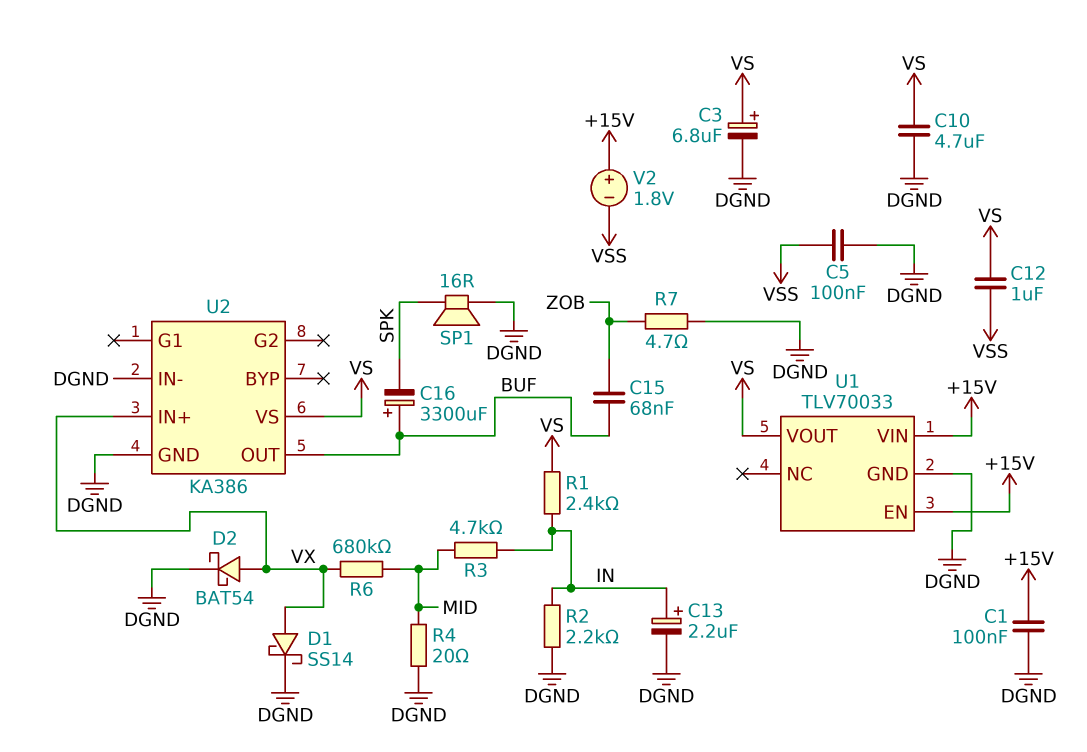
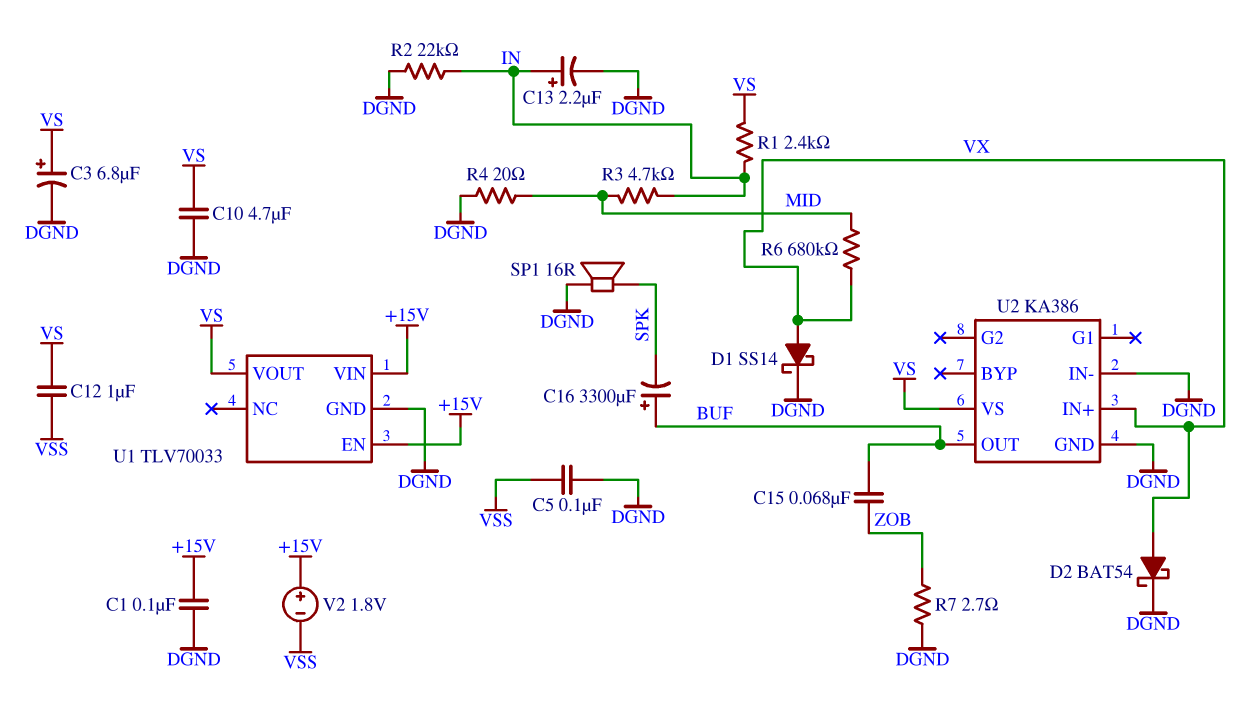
R2: 2.2k (DGND, IN) -> 22k (DGND, IN)
R7: 4.7 (DGND, ZOB) -> 2.7 (DGND, ZOB)

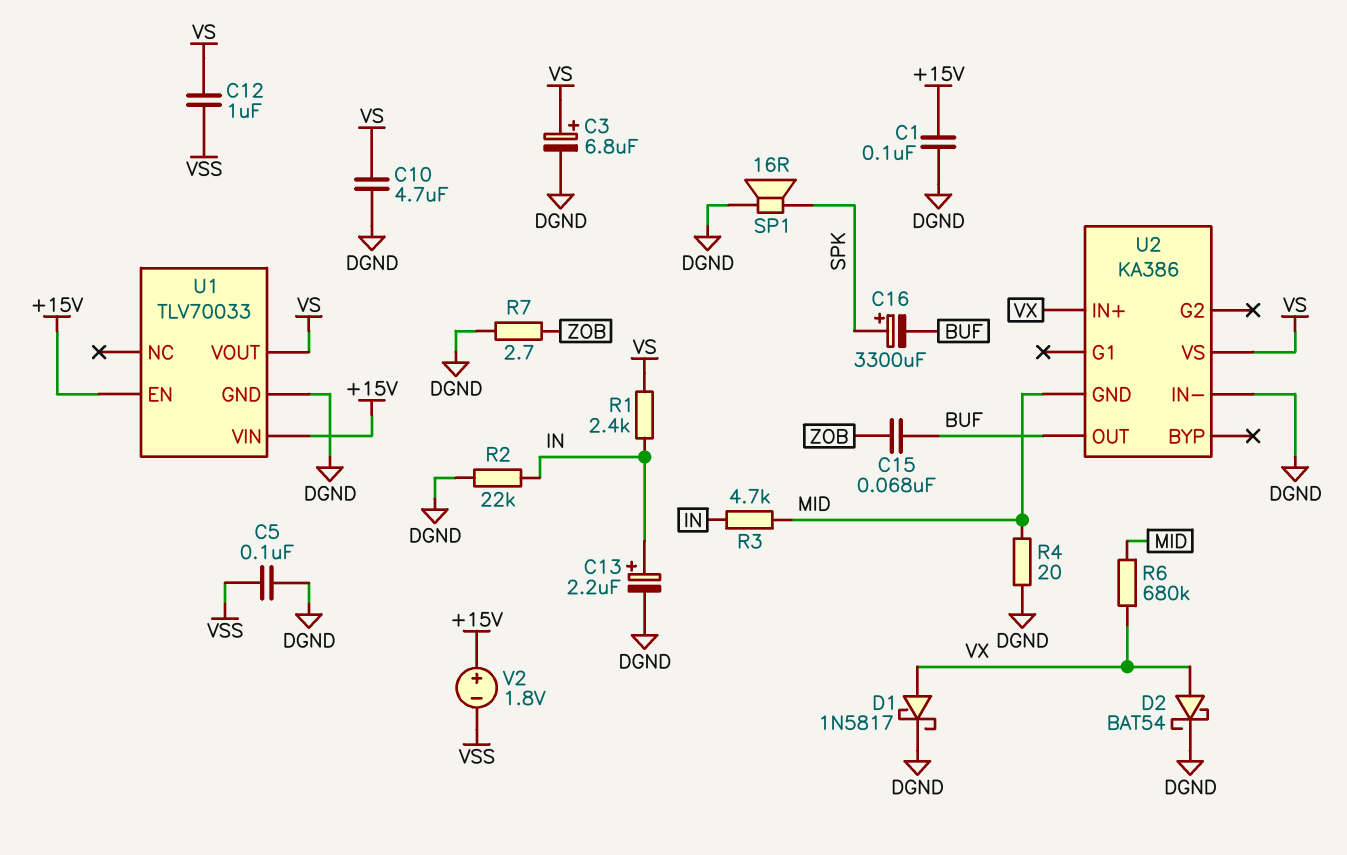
C16: 3300uF (plus BUF, minus SPK) -> 3300uF (plus SPK, minus BUF)
D1: schottky SS14 (A VX, K DGND) -> schottky 1N5817 (A VX, K DGND)
U2 pin GND: DGND -> MID

